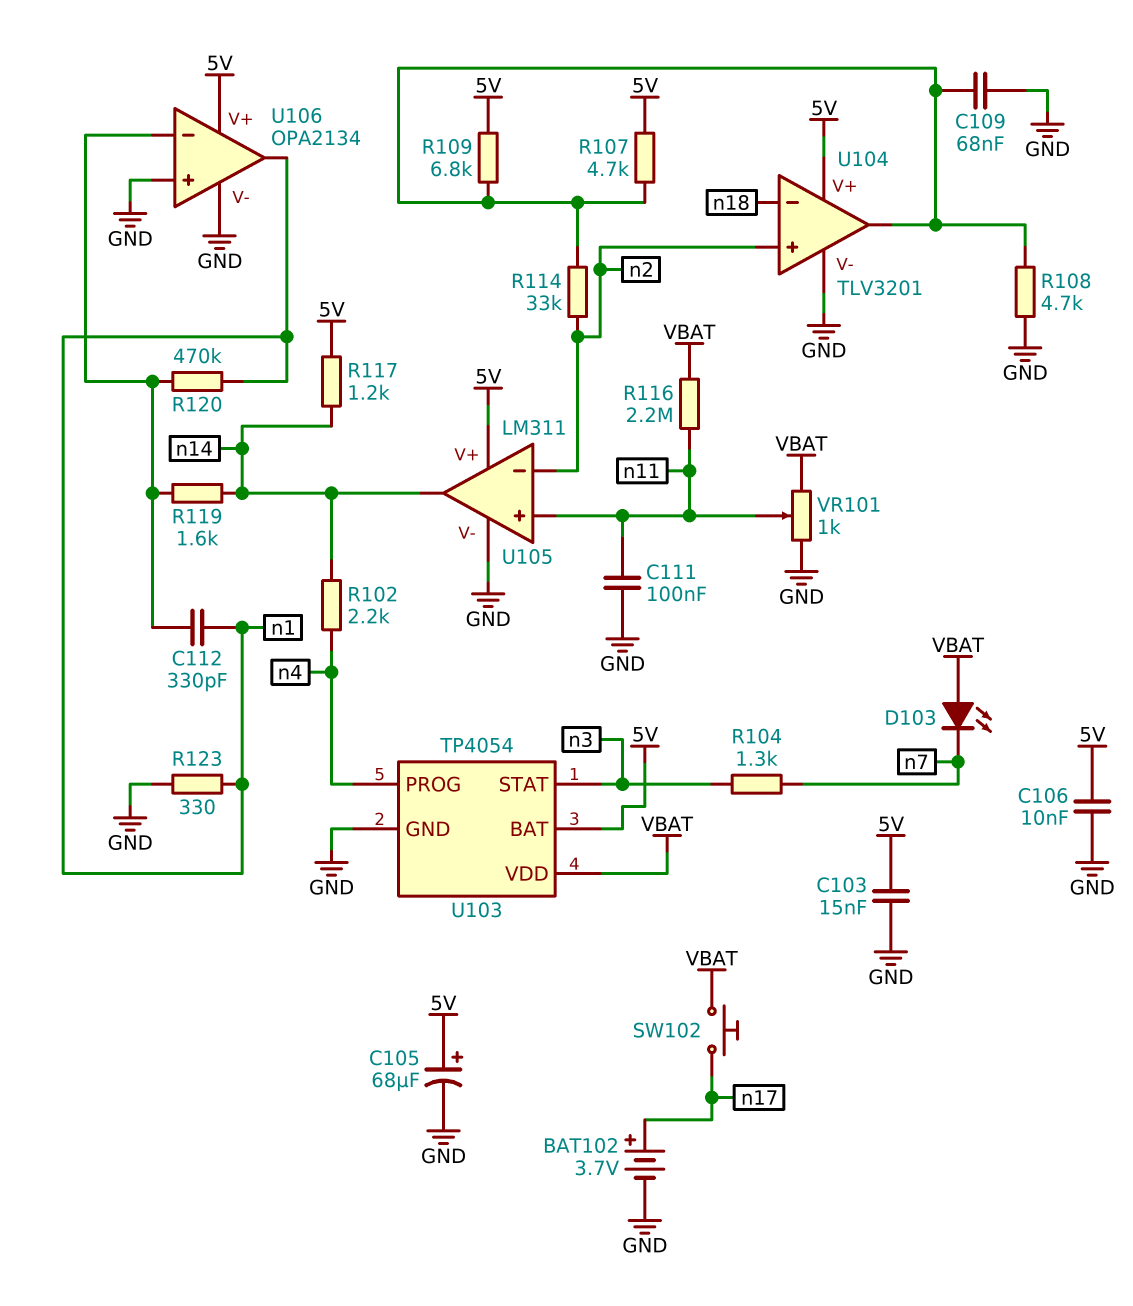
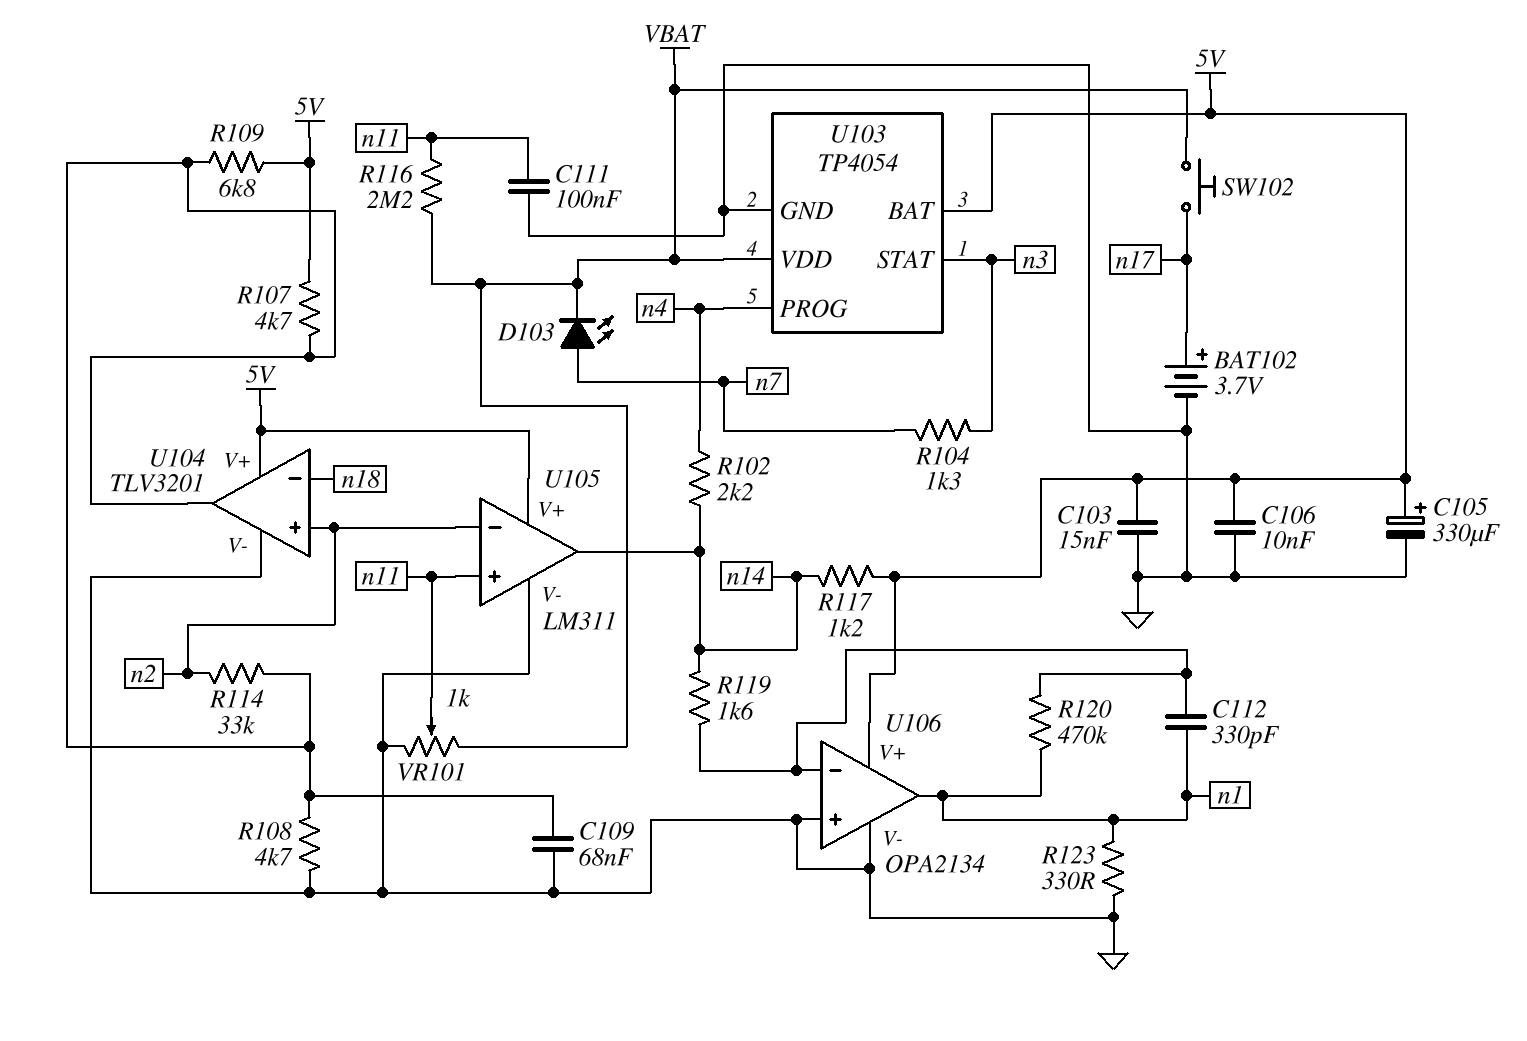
C105: 68uF (plus 5V, minus GND) -> 330uF (plus 5V, minus GND)
D103: LED (A VBAT, K n7) -> LED (A n7, K VBAT)

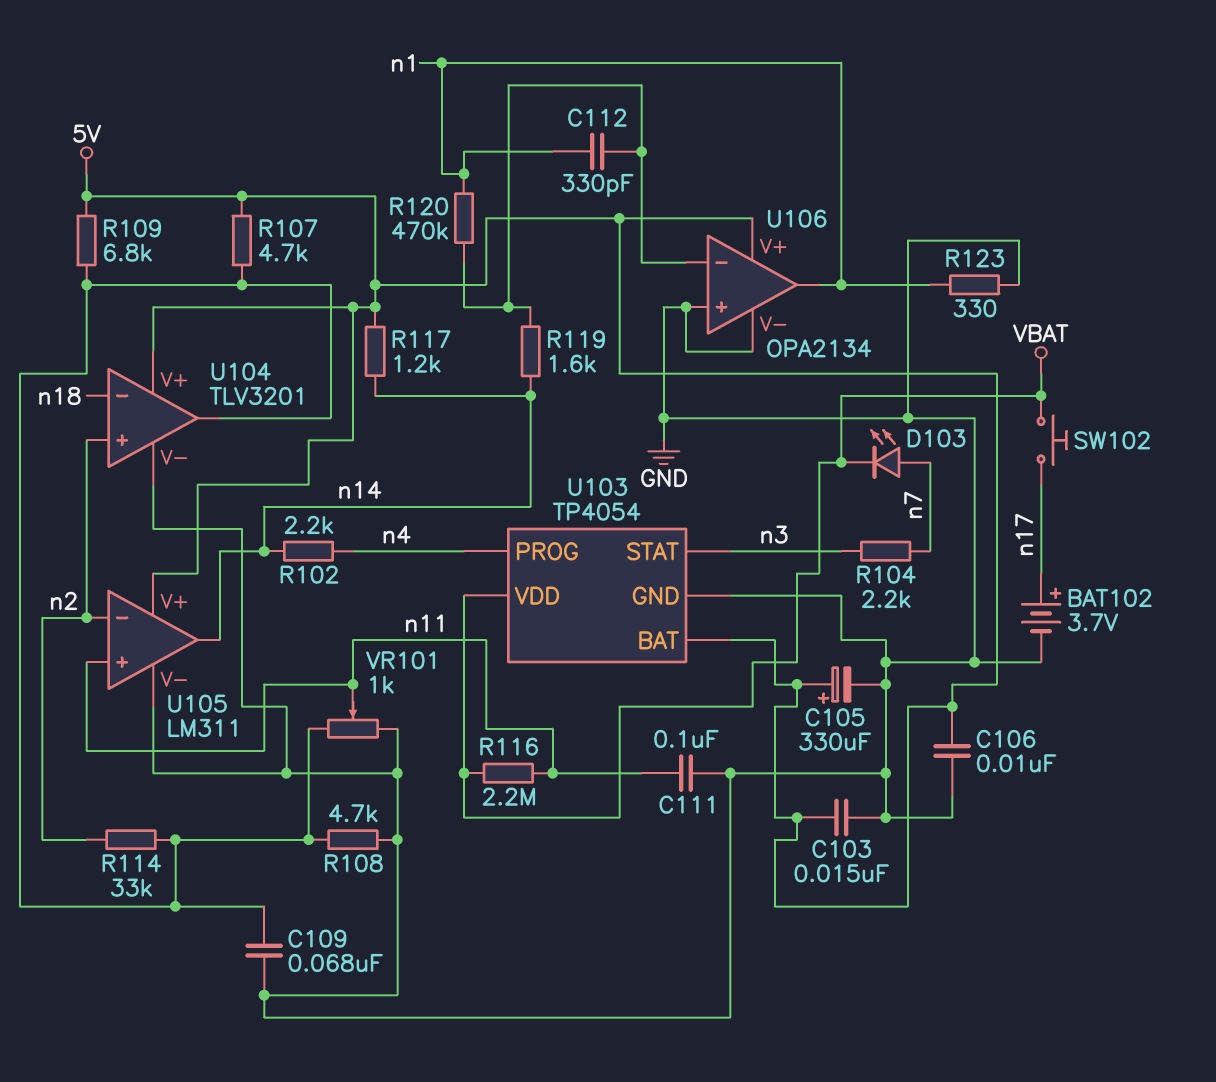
R104: 1.3k (n3, n7) -> 2.2k (n3, n7)
VR101: 1k (GND, VBAT, wiper n11) -> 1k (GND, U104/out, wiper n11)

